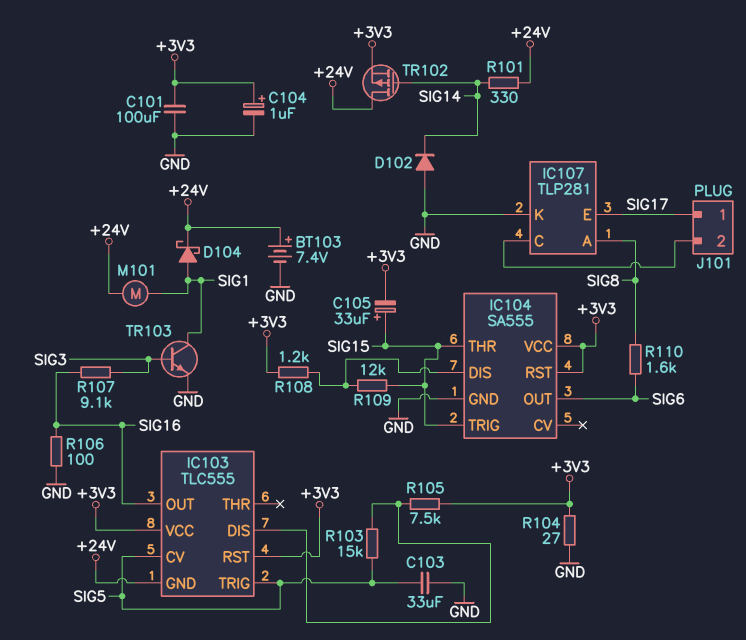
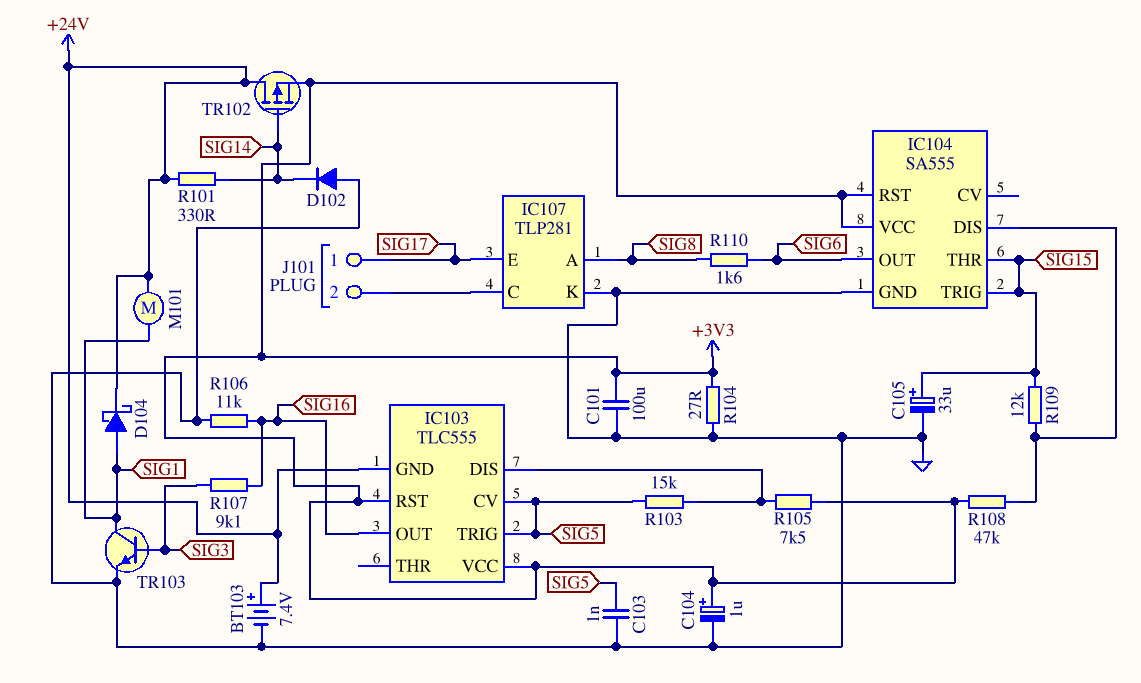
C103: 33uF (GND, SIG5) -> 1nF (GND, SIG5)
C105: 33uF (plus SIG15, minus +3V3) -> 33uF (plus SIG15, minus GND)
R106: 100 (GND, SIG16) -> 11k (GND, SIG16)
R108: 1.2k (+3V3, IC104/DIS) -> 47k (+3V3, IC104/DIS)

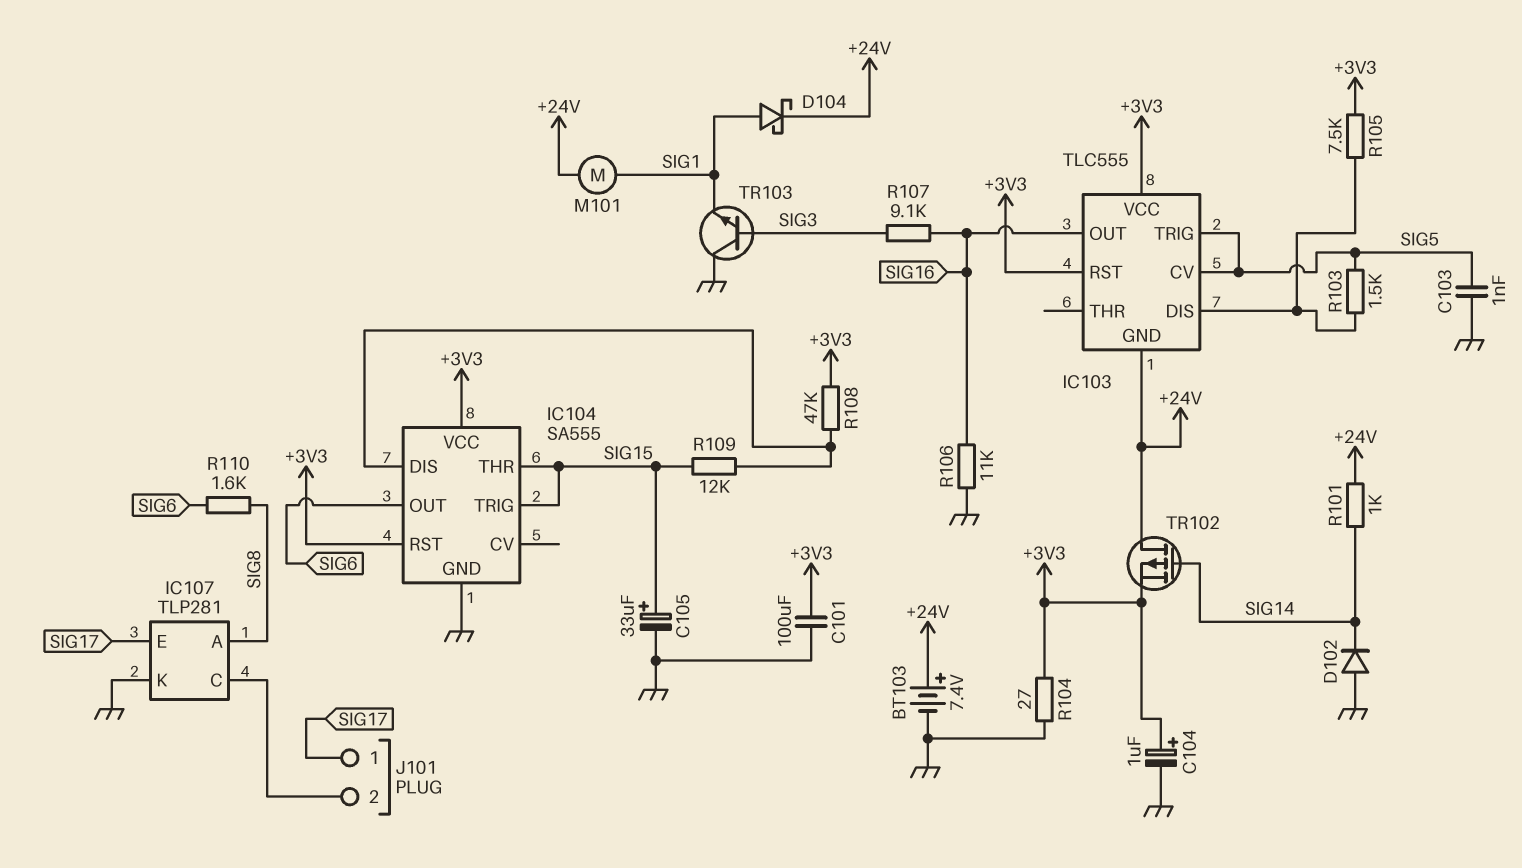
R101: 330 (+24V, SIG14) -> 1k (+24V, SIG14)
R103: 15k (IC103/DIS, SIG5) -> 1.5k (IC103/DIS, SIG5)
TR103: NPN (B SIG3, C SIG1, E GND) -> NPN (B SIG3, C GND, E SIG1)

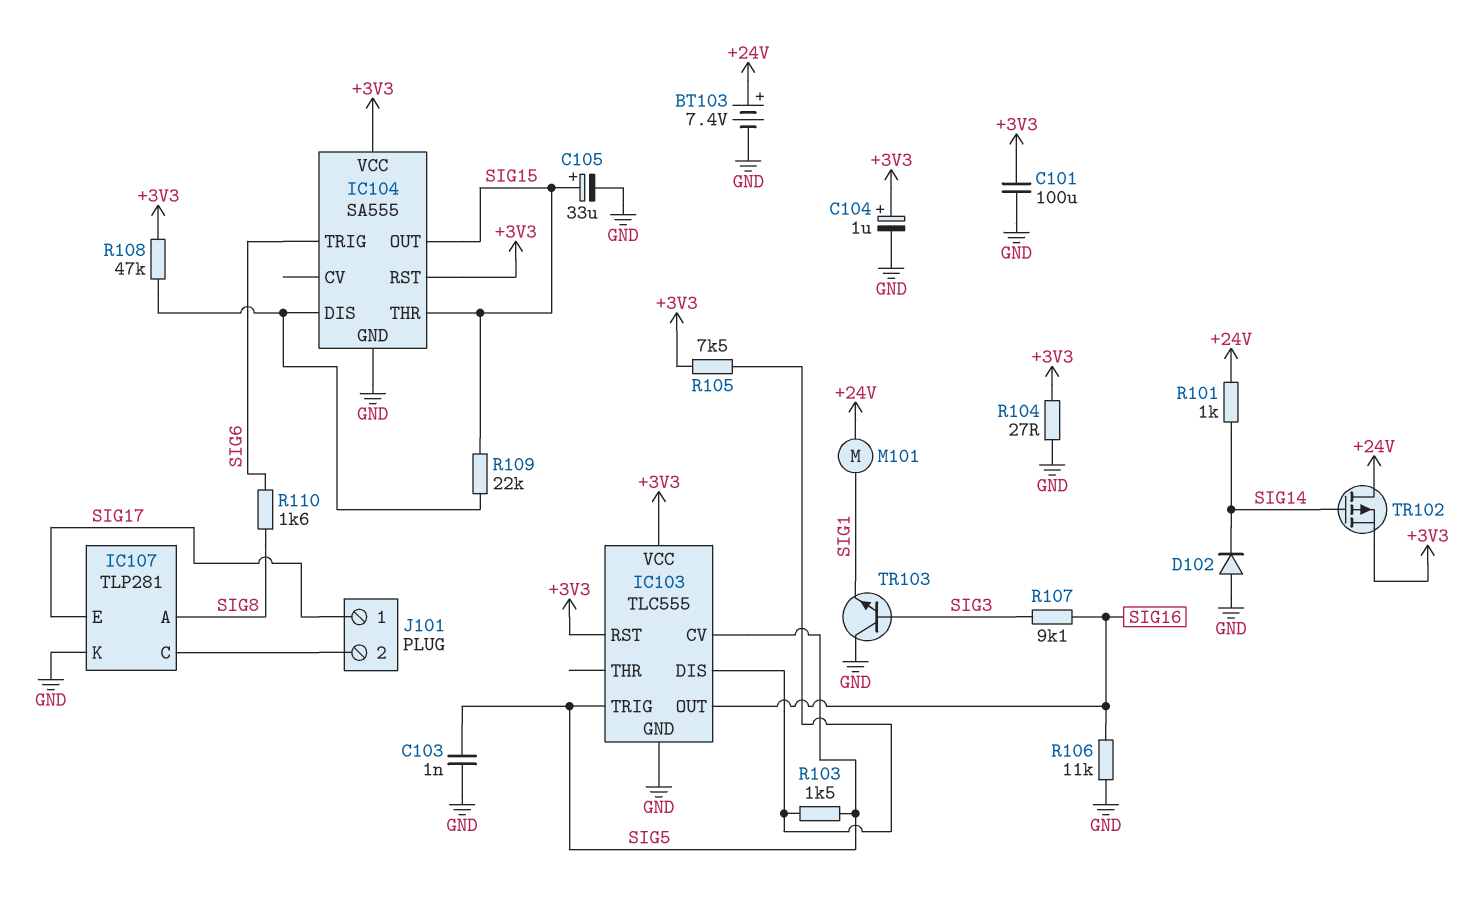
D104: schottky (A SIG1, K +24V) -> none
IC103 pin GND: +24V -> GND
IC104 pin OUT: SIG6 -> SIG15
IC104 pin TRIG: SIG15 -> SIG6
R109: 12k (IC104/DIS, SIG15) -> 22k (IC104/DIS, SIG15)

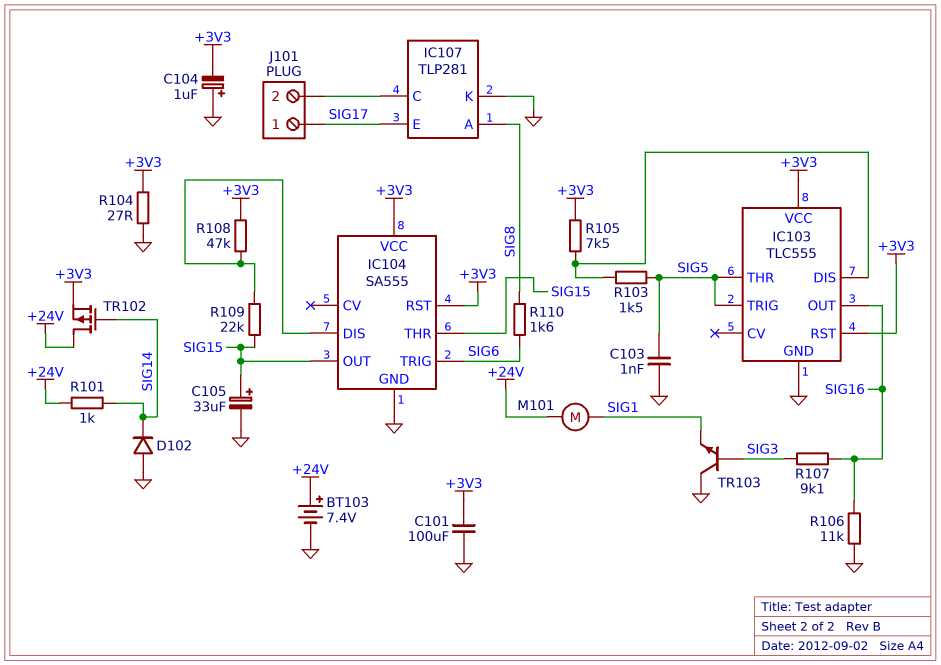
C104: 1uF (plus +3V3, minus GND) -> 1uF (plus GND, minus +3V3)
IC103 pin CV: SIG5 -> none
IC103 pin THR: none -> SIG5

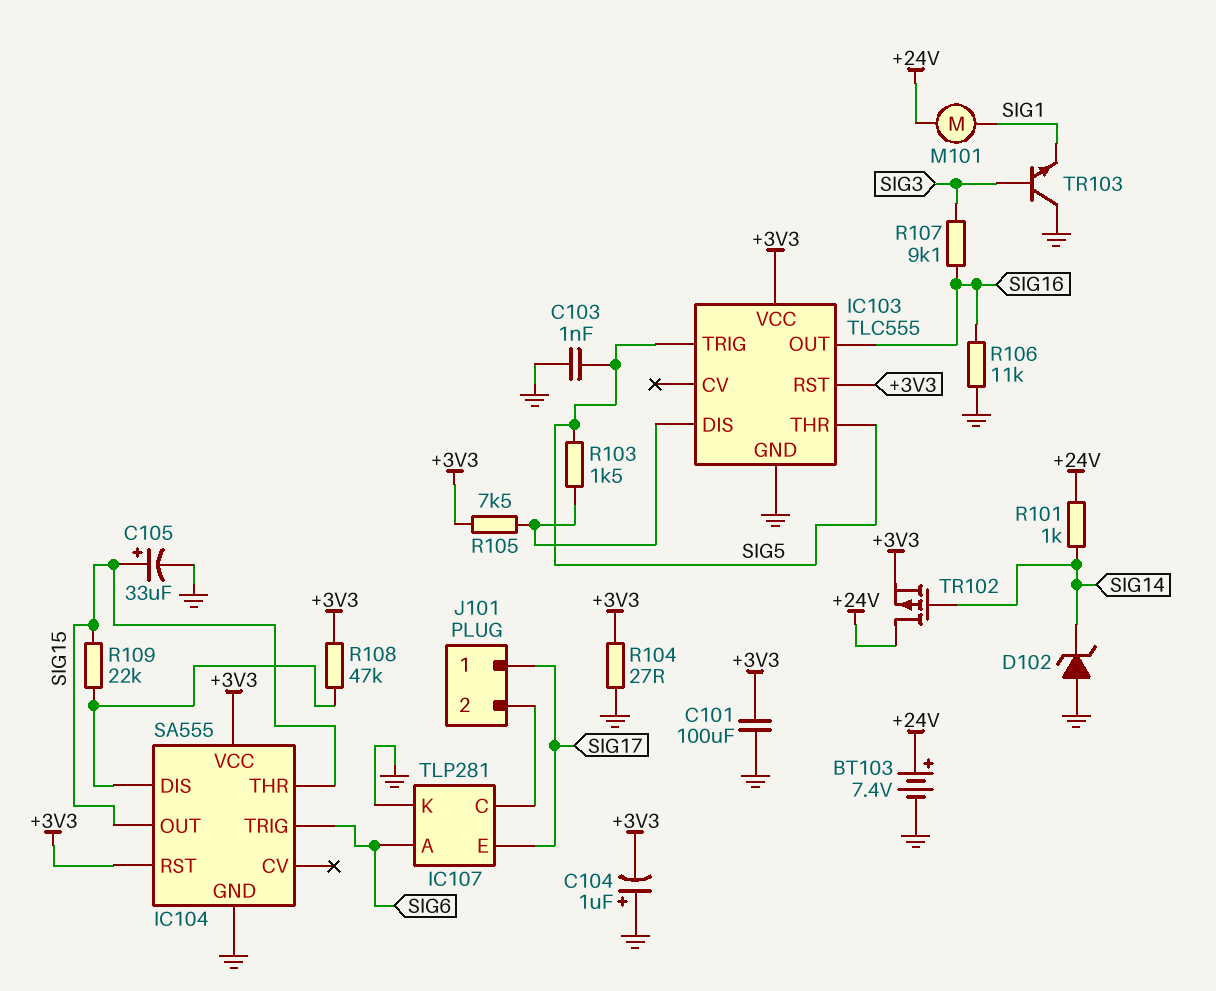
D102: diode (A GND, K SIG14) -> zener (A GND, K SIG14)
IC107 pin A: SIG8 -> SIG6
R110: 1.6k (SIG6, SIG8) -> none

